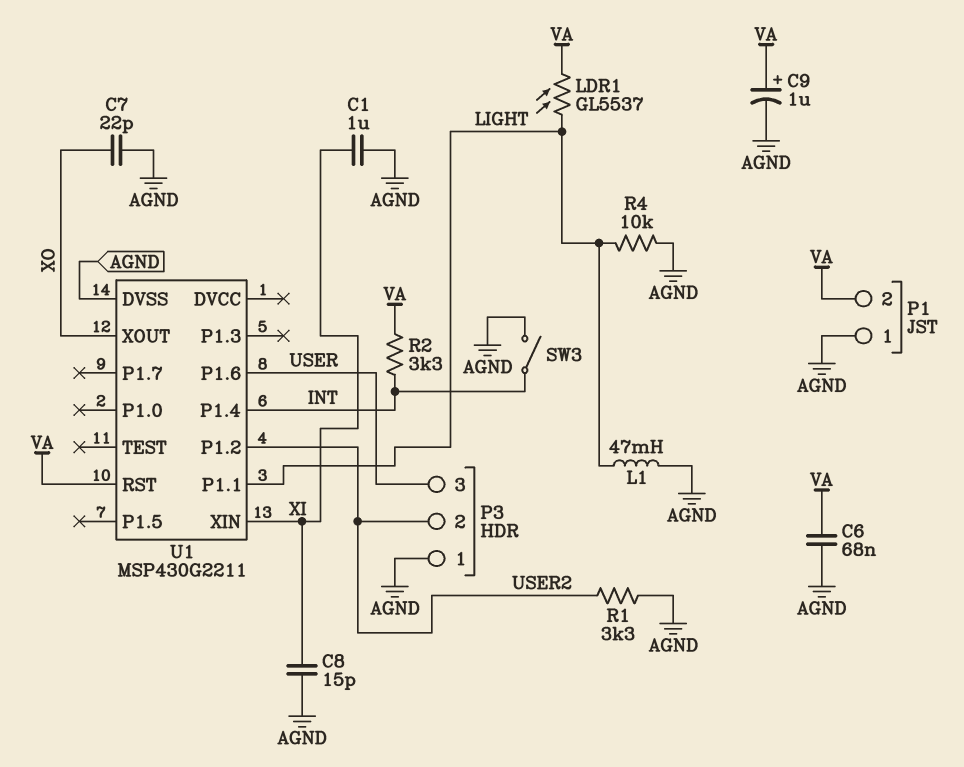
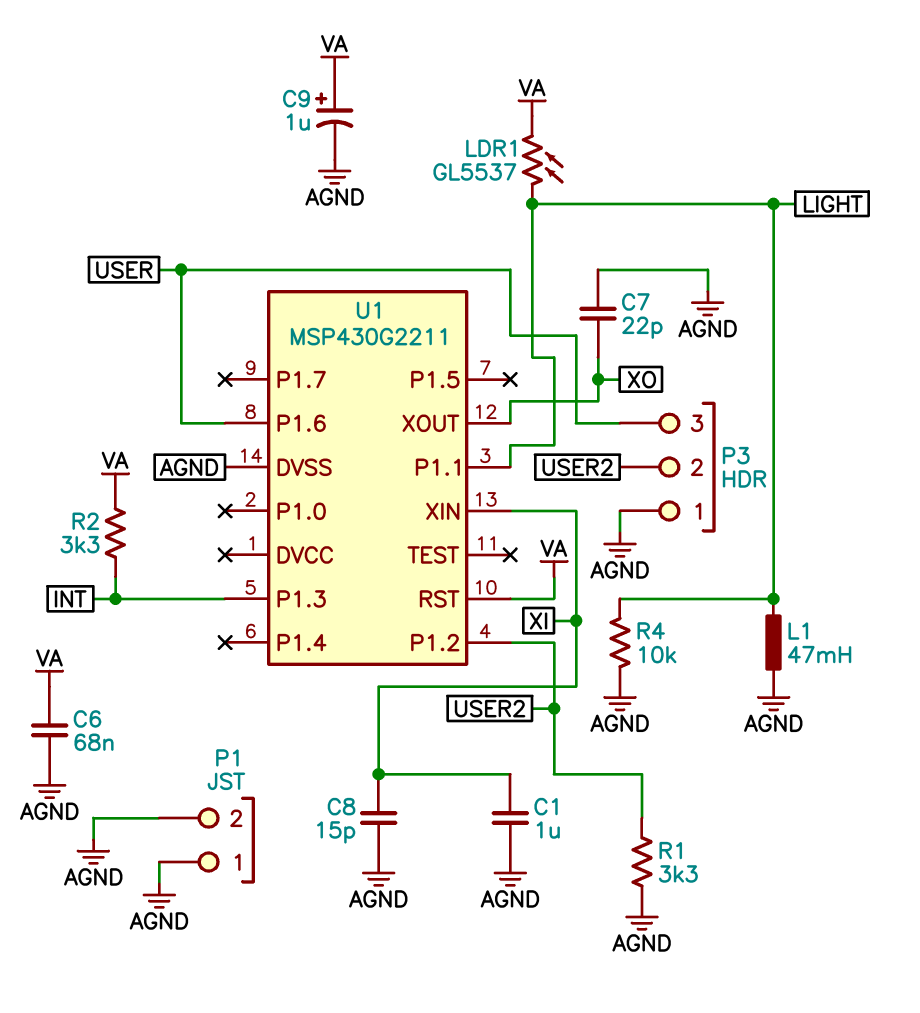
P1 pin 2: VA -> AGND
SW3: switch (AGND, INT) -> none
U1 pin P1.3: none -> INT
U1 pin P1.4: INT -> none

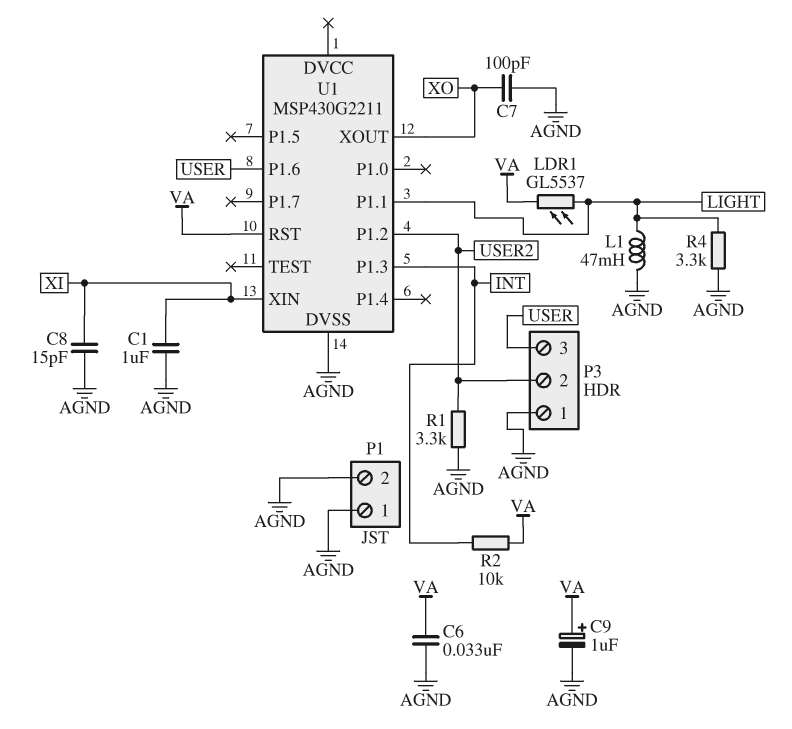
C6: 68nF (AGND, VA) -> 33nF (AGND, VA)
C7: 22pF (AGND, XO) -> 100pF (AGND, XO)
R2: 3.3k (INT, VA) -> 10k (INT, VA)
R4: 10k (AGND, LIGHT) -> 3.3k (AGND, LIGHT)

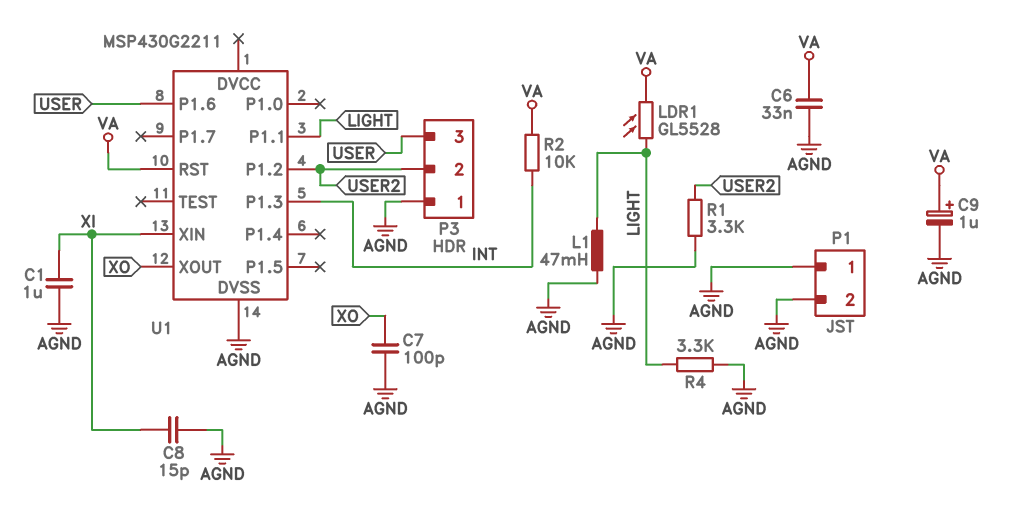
LDR1: GL5537 (LIGHT, VA) -> GL5528 (LIGHT, VA)

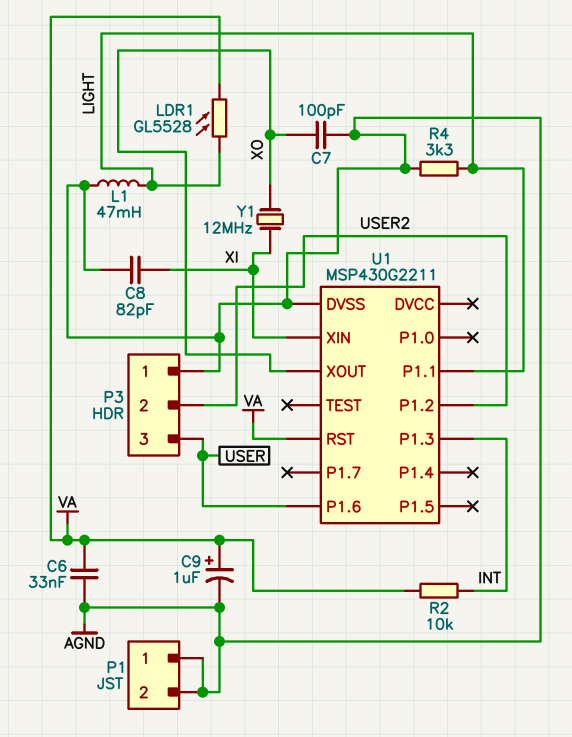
C1: 1uF (AGND, XI) -> none
C8: 15pF (AGND, XI) -> 82pF (AGND, XI)
R1: 3.3k (AGND, USER2) -> none
Y1: none -> 12MHz (XI, XO)

